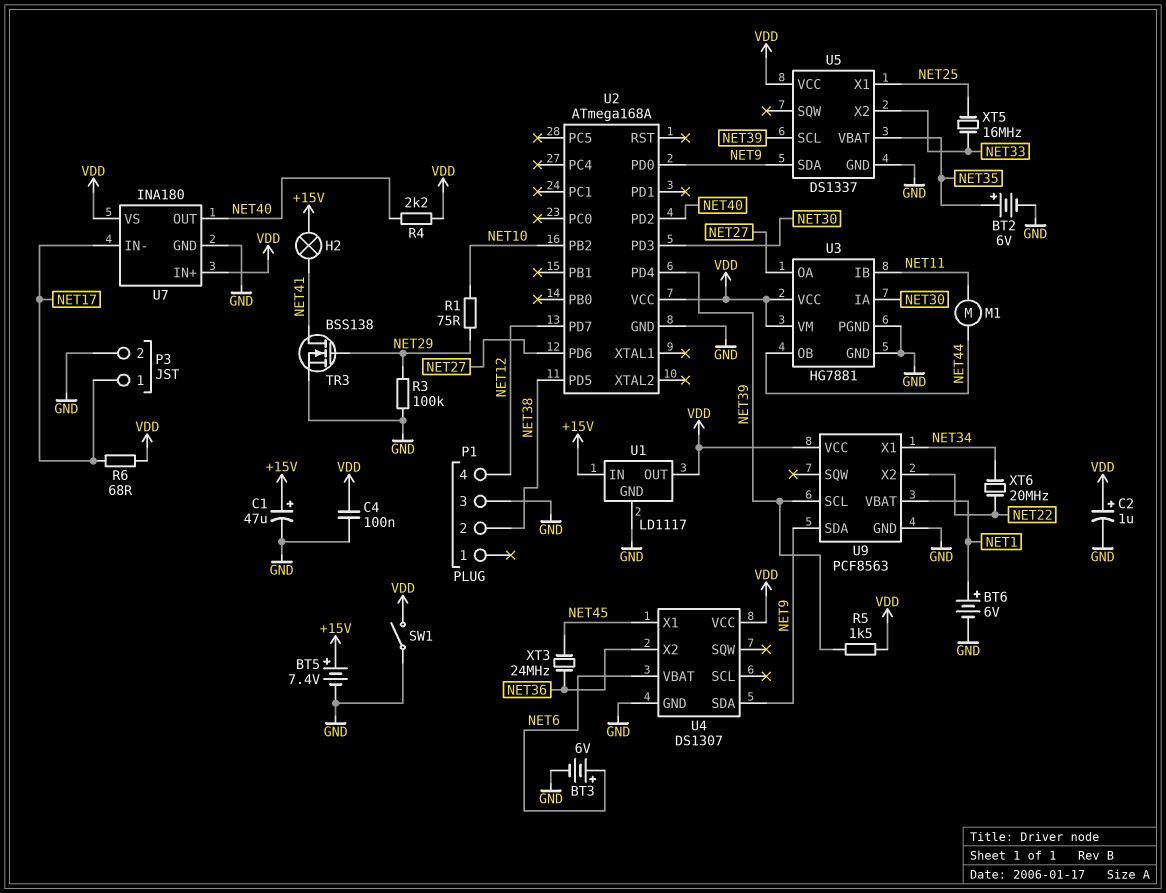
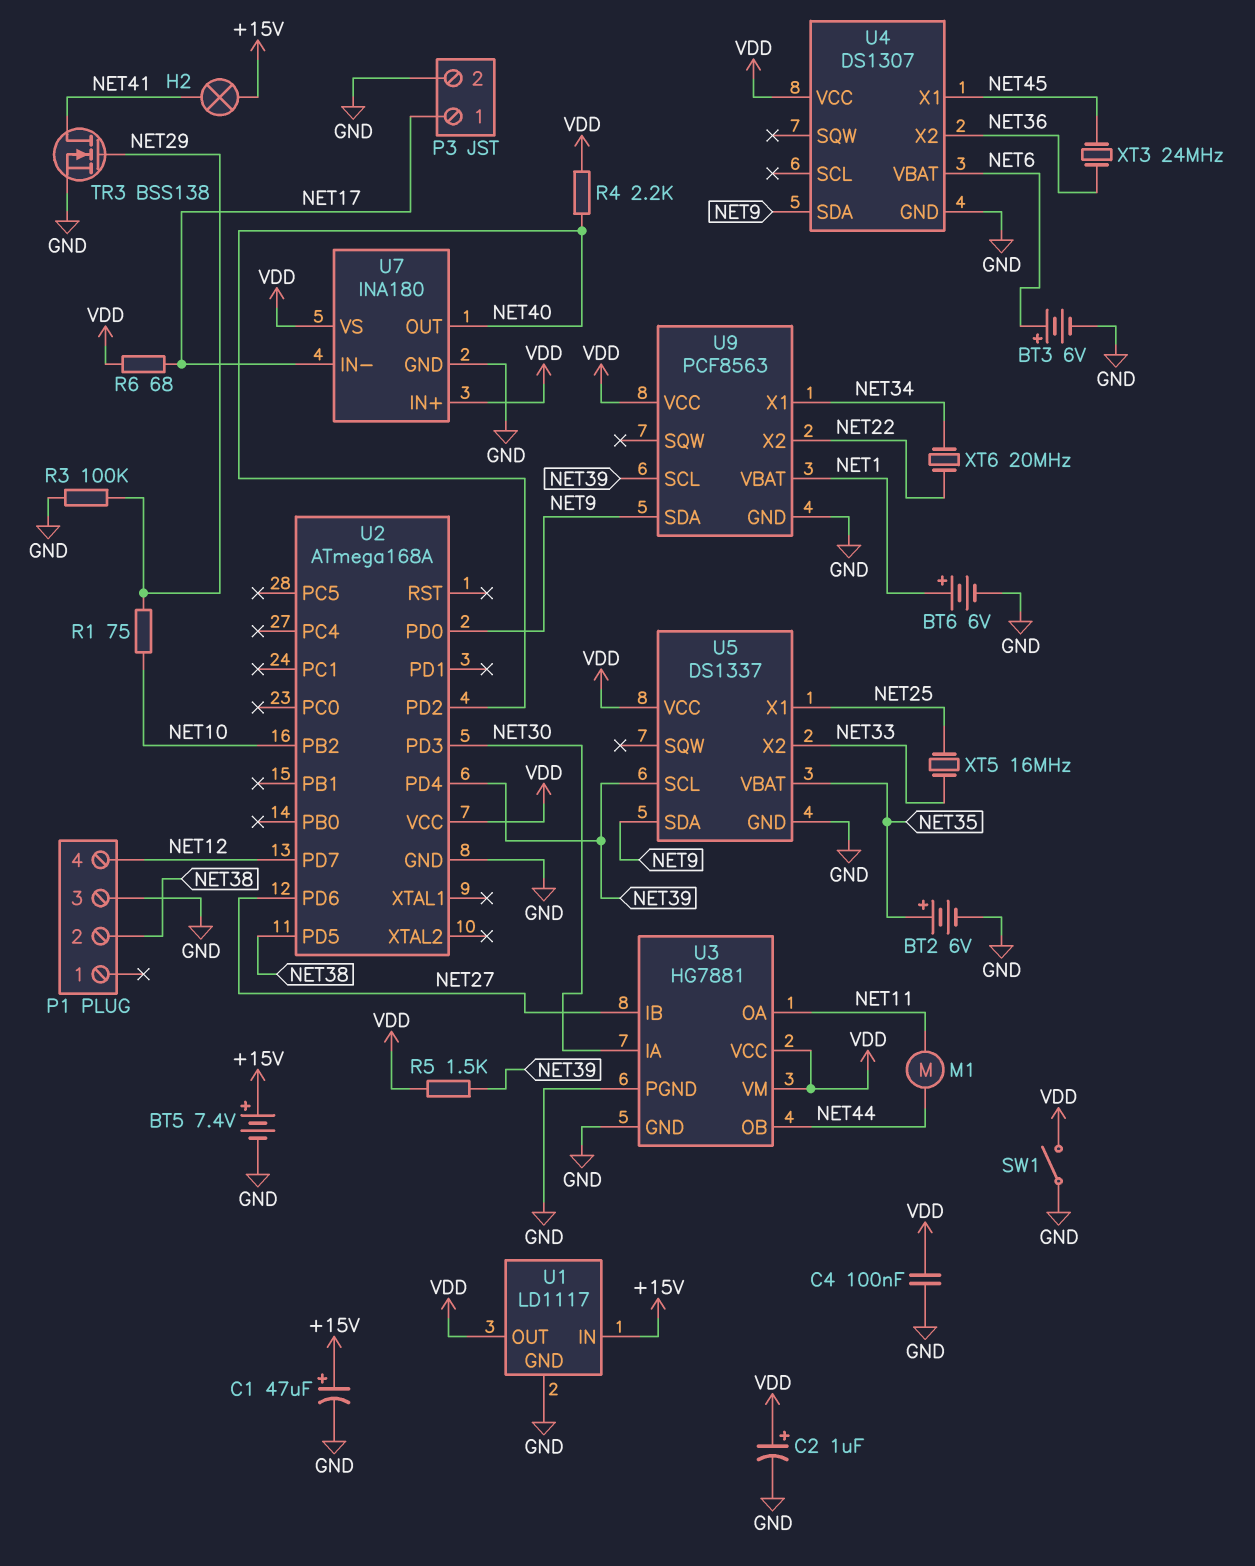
U3 pin IB: NET11 -> NET27
U3 pin OA: NET27 -> NET11

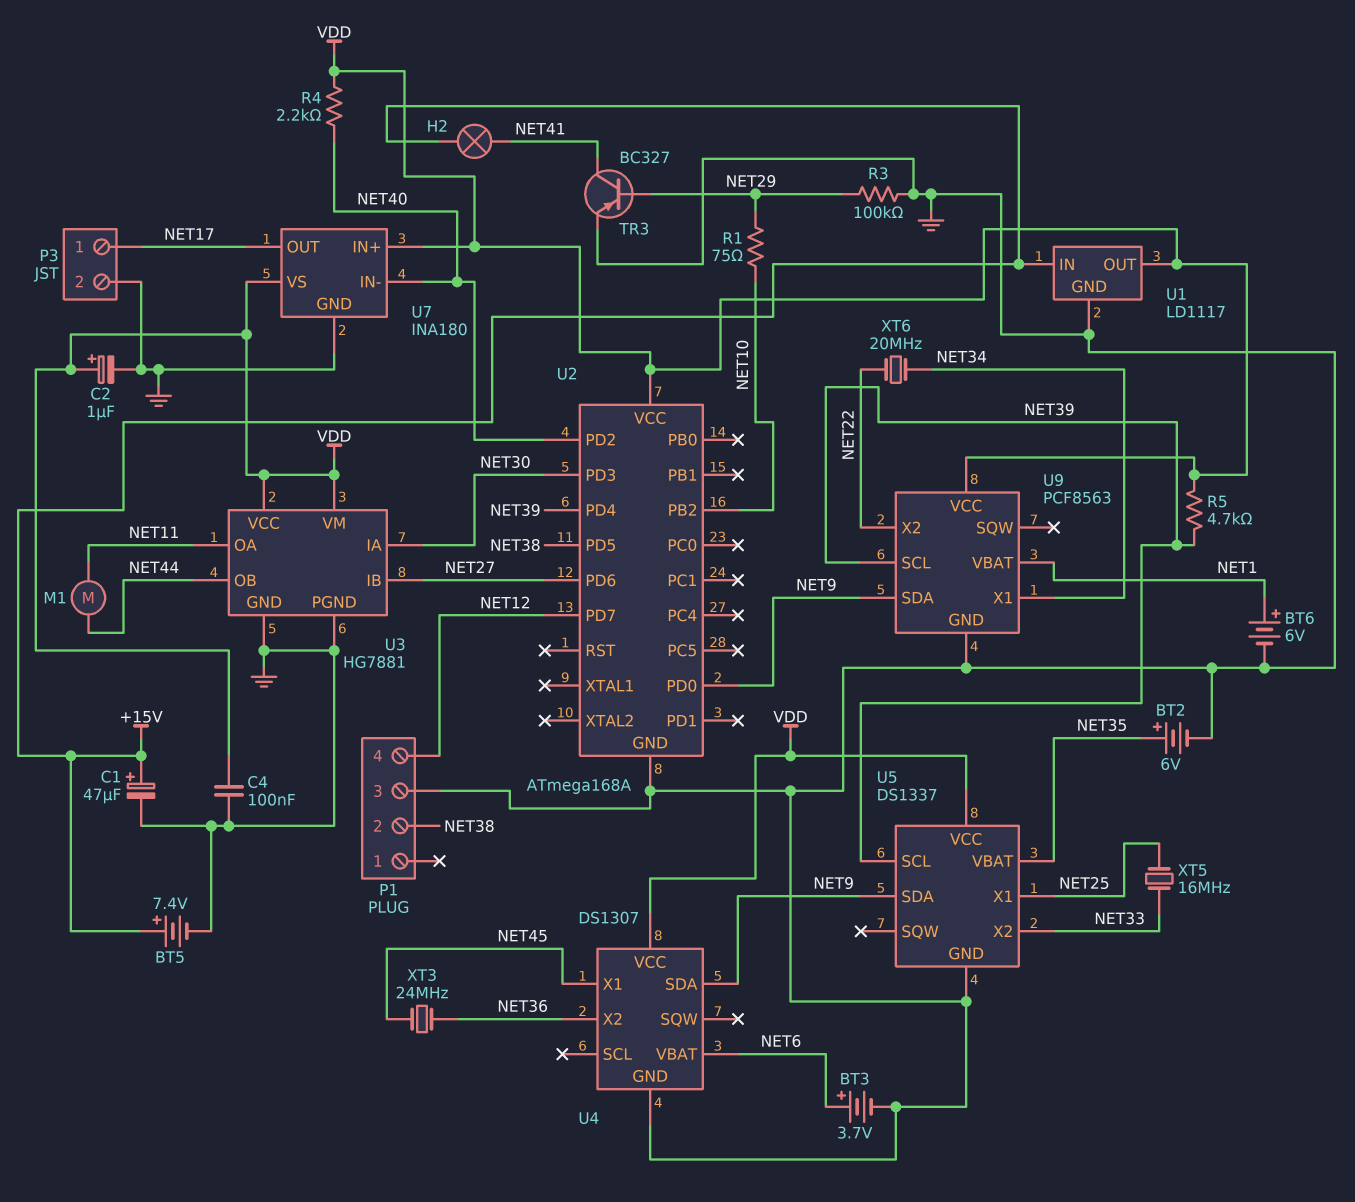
BT3: 6V (plus NET6, minus GND) -> 3.7V (plus NET6, minus GND)
R5: 1.5k (NET39, VDD) -> 4.7k (NET39, VDD)
R6: 68 (NET17, VDD) -> none
SW1: switch (GND, VDD) -> none
TR3: NMOS BSS138 (G NET29, D NET41, S GND) -> PNP BC327 (B NET29, C NET41, E GND)
U7 pin IN-: NET17 -> NET40
U7 pin OUT: NET40 -> NET17

